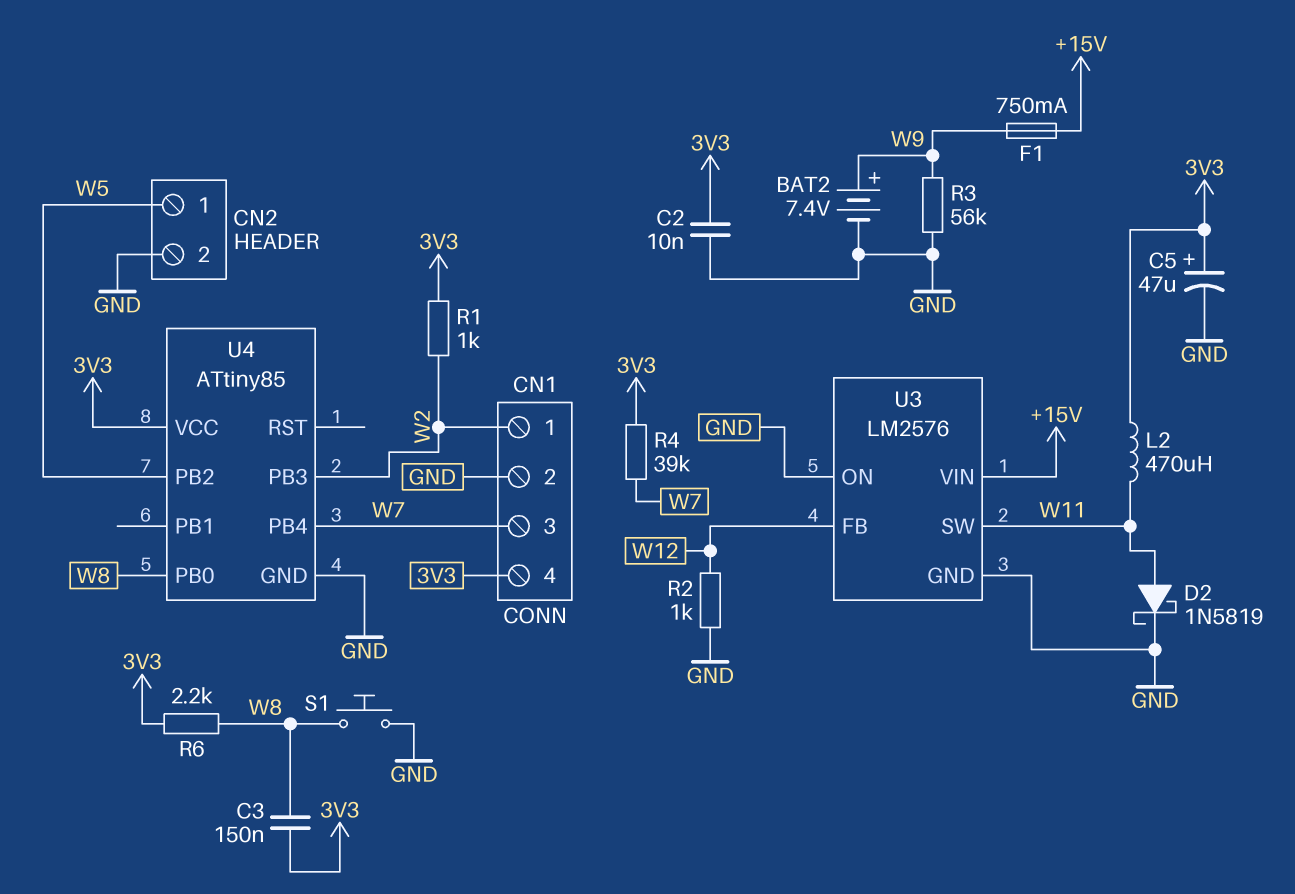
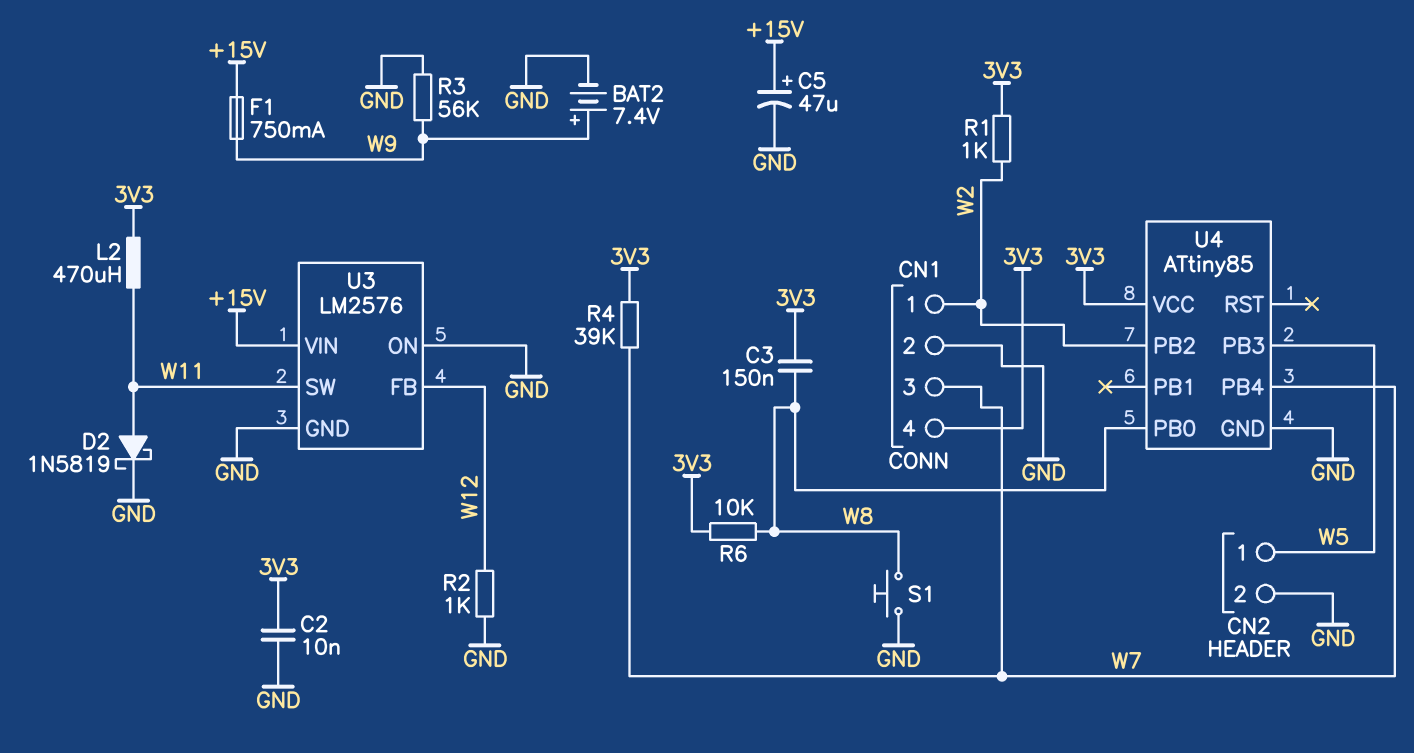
C5: 47uF (plus 3V3, minus GND) -> 47uF (plus +15V, minus GND)
R6: 2.2k (3V3, W8) -> 10k (3V3, W8)
U4 pin PB2: W5 -> W2
U4 pin PB3: W2 -> W5

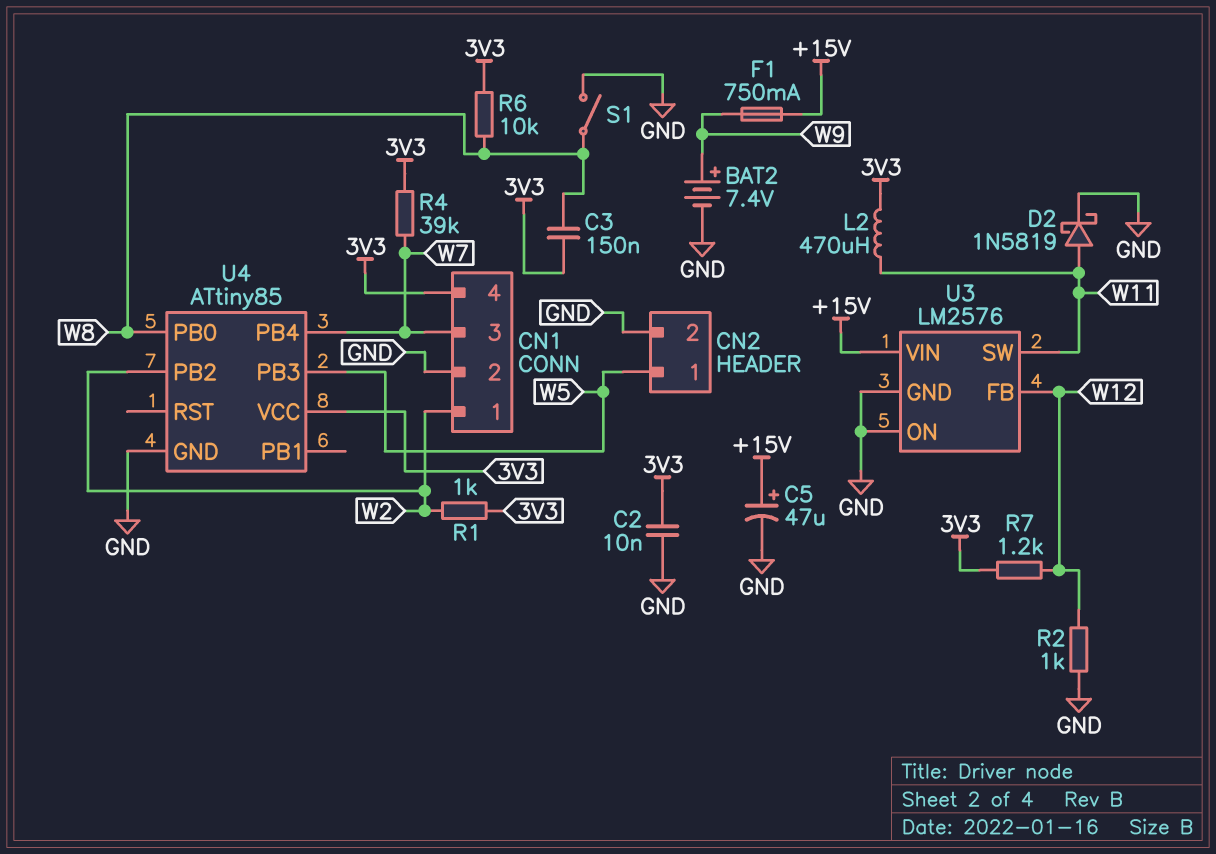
R3: 56k (GND, W9) -> none
R7: none -> 1.2k (3V3, W12)
S1: button (GND, W8) -> switch (GND, W8)

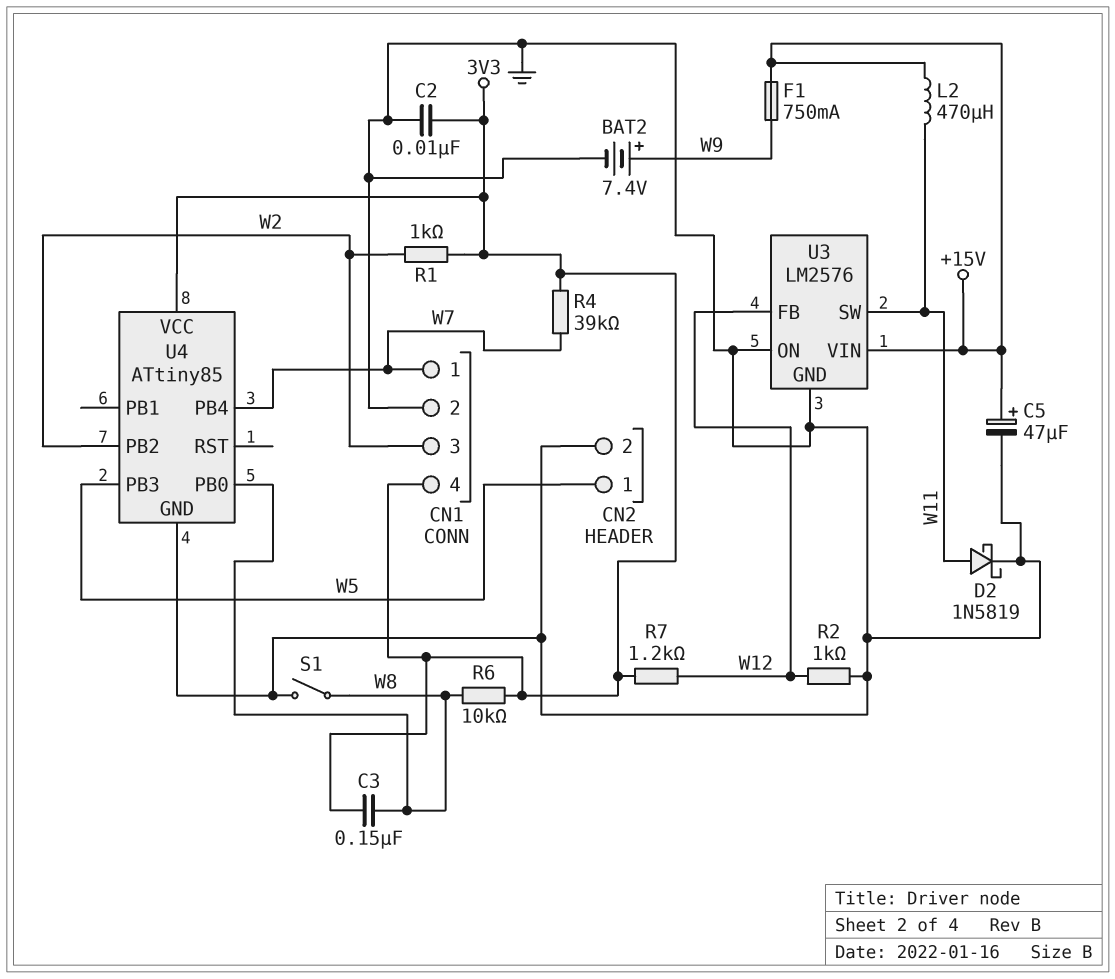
CN1 pin 1: W2 -> W7
CN1 pin 3: W7 -> W2
L2: 470uH (3V3, W11) -> 470uH (+15V, W11)

